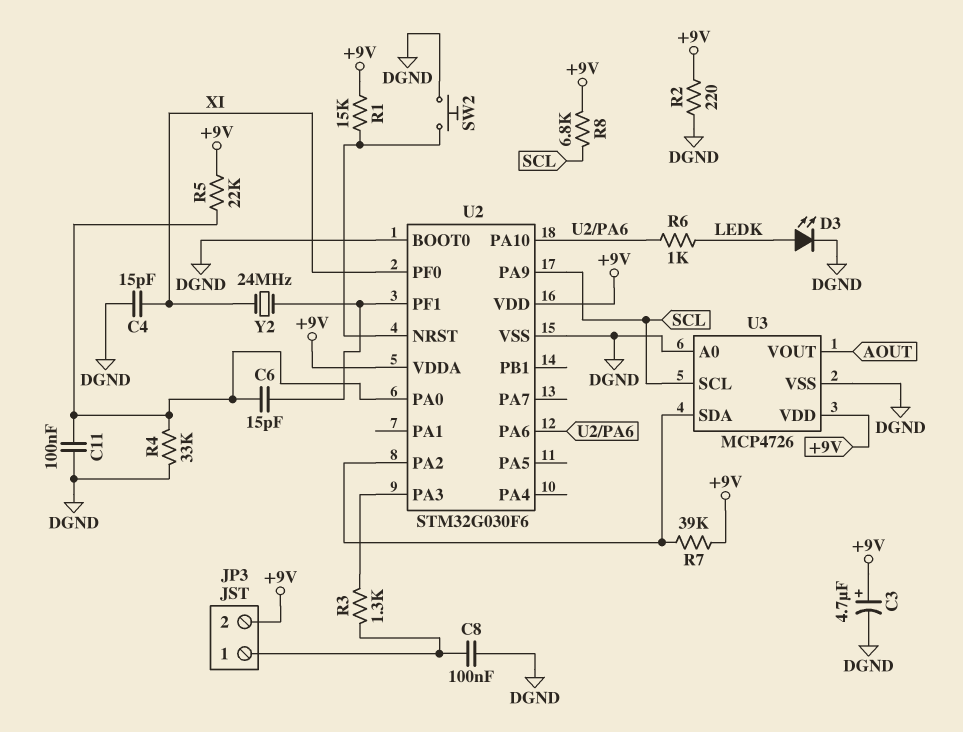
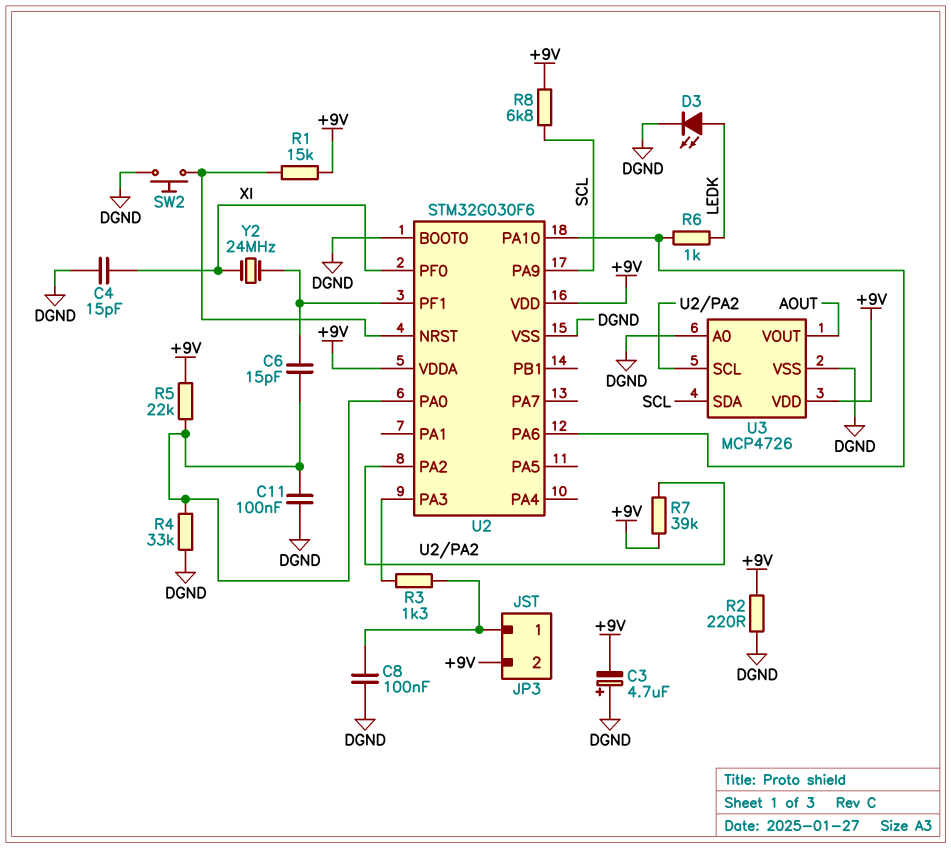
C3: 4.7uF (plus +9V, minus DGND) -> 4.7uF (plus DGND, minus +9V)
U3 pin SCL: SCL -> U2/PA2
U3 pin SDA: U2/PA2 -> SCL

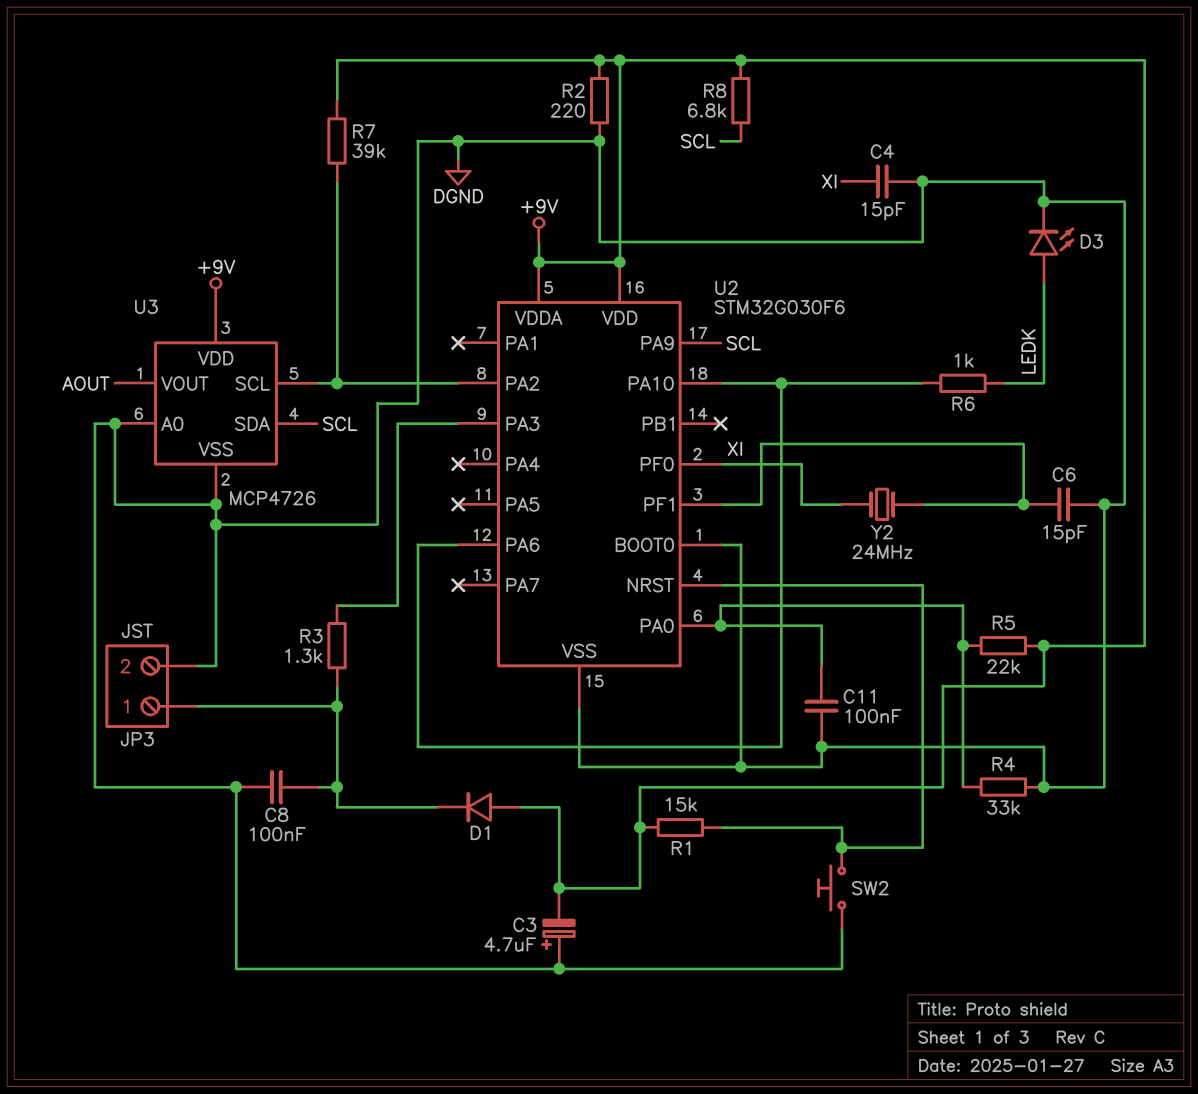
C6: 15pF (U2/PA0, U2/PF1) -> 15pF (DGND, U2/PF1)
D1: none -> diode (A +9V, K JP3/1)
JP3 pin 2: +9V -> DGND

